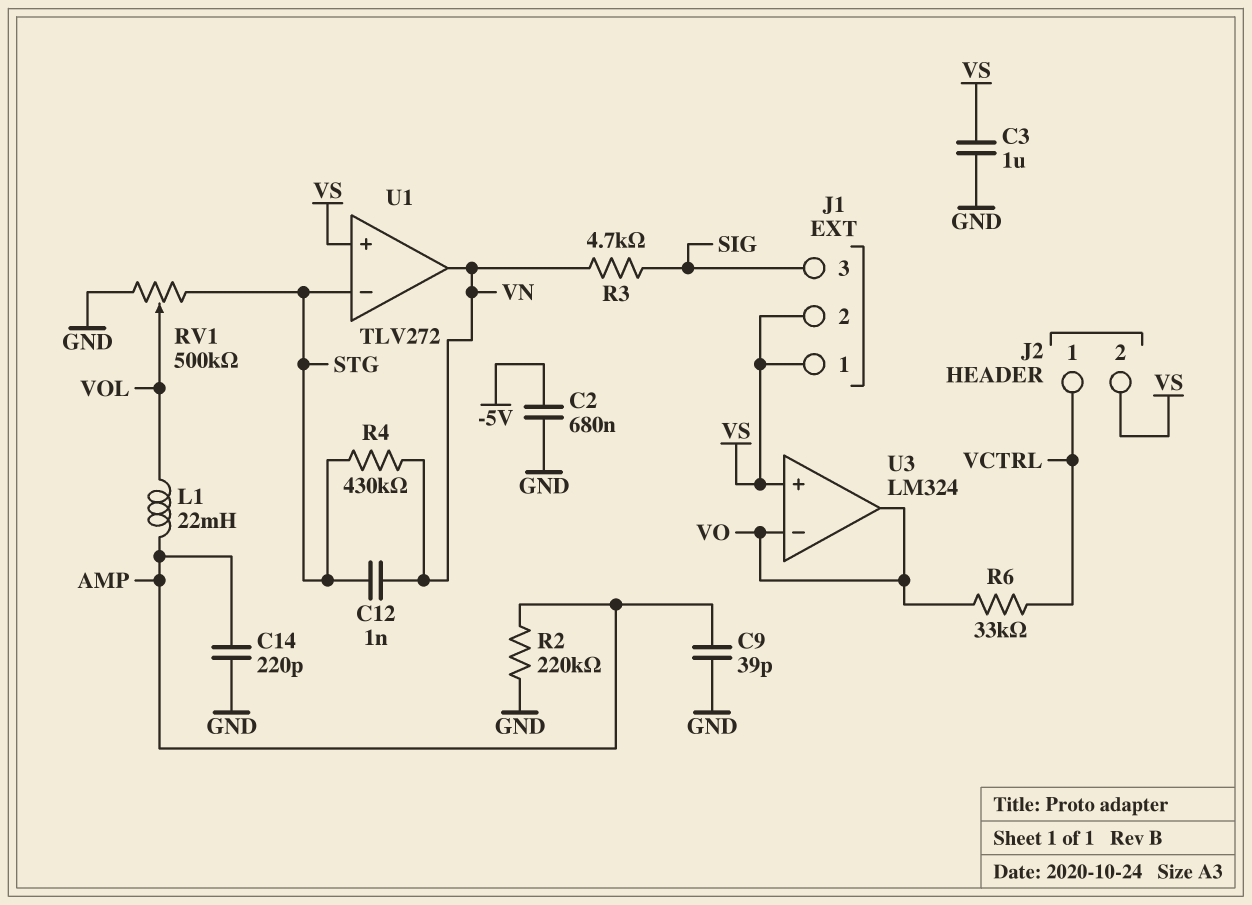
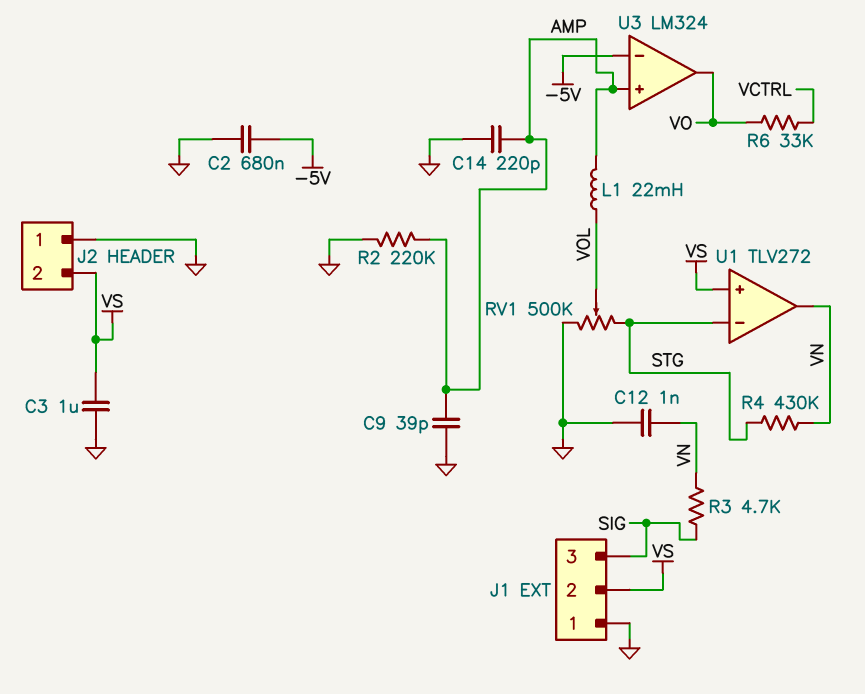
C12: 1nF (STG, VN) -> 1nF (GND, VN)
J1 pin 1: VS -> GND
J2 pin 1: VCTRL -> GND
U3 pin in+: VS -> AMP
U3 pin in-: VO -> -5V

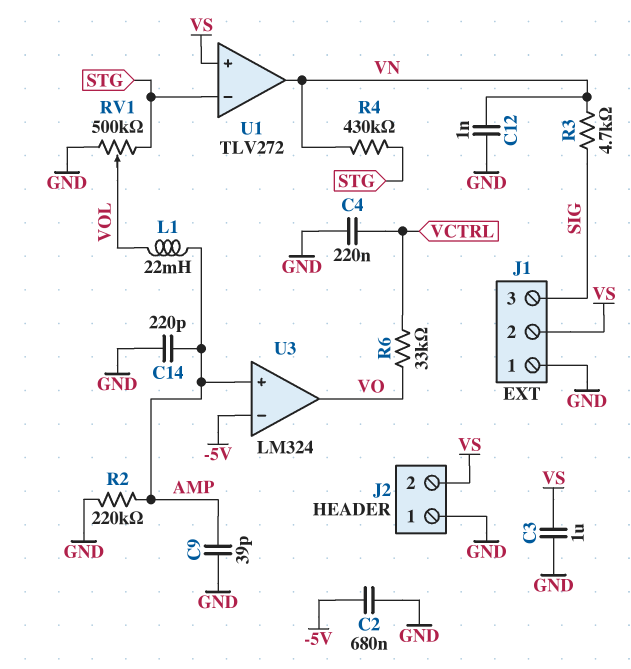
C4: none -> 220nF (GND, VCTRL)

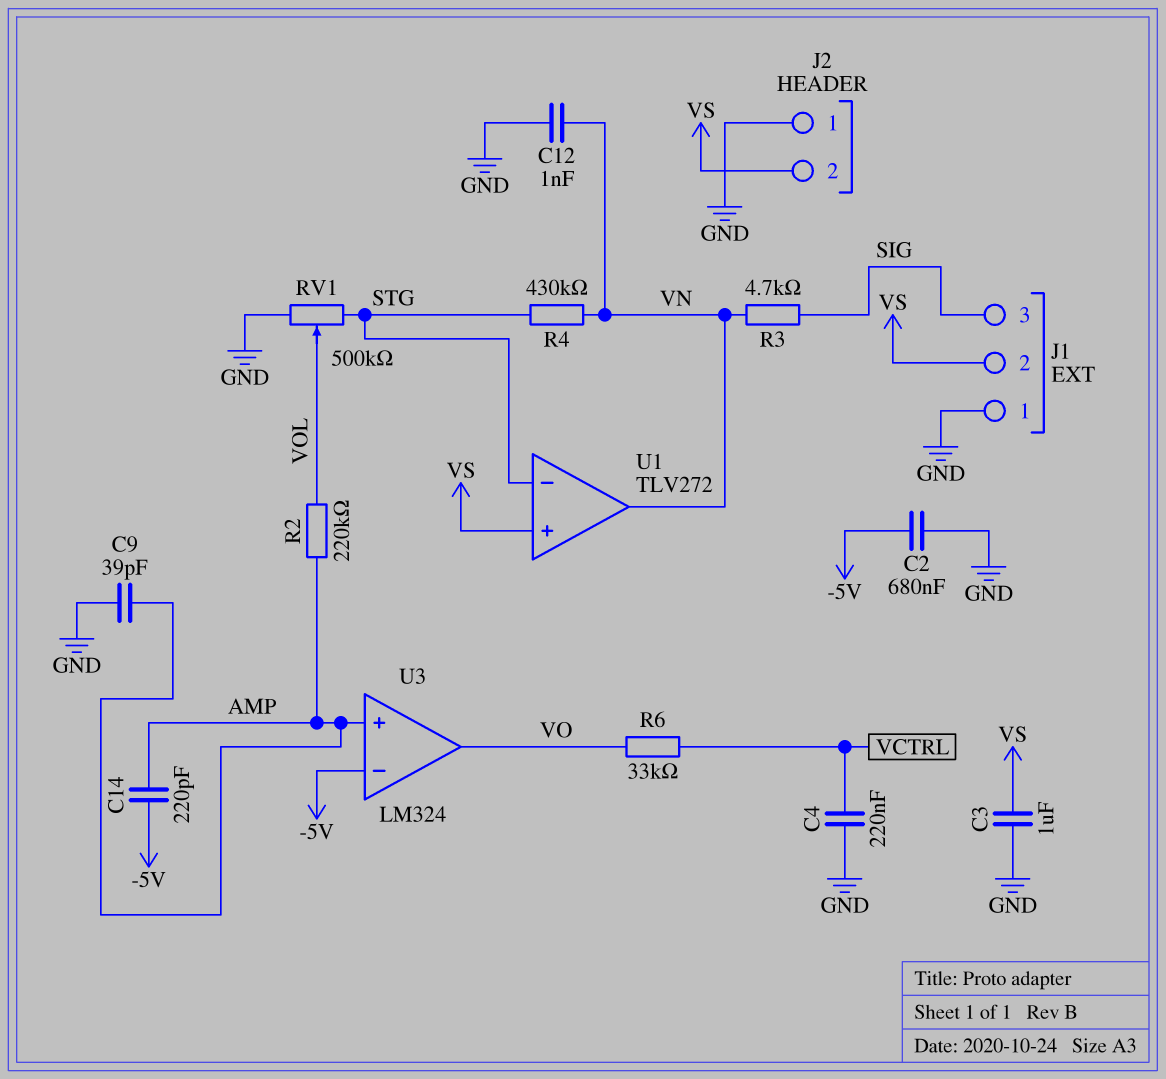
C14: 220pF (AMP, GND) -> 220pF (-5V, AMP)
L1: 22mH (AMP, VOL) -> none
R2: 220k (AMP, GND) -> 220k (AMP, VOL)

